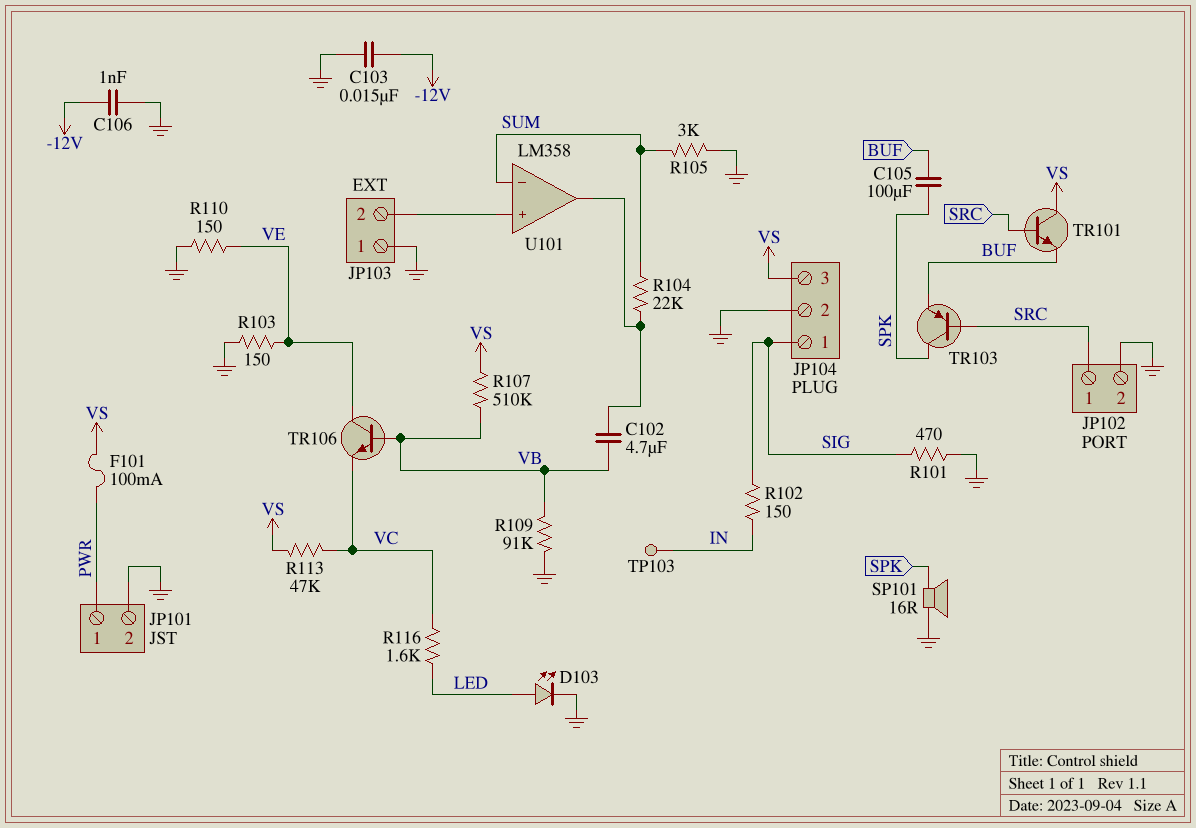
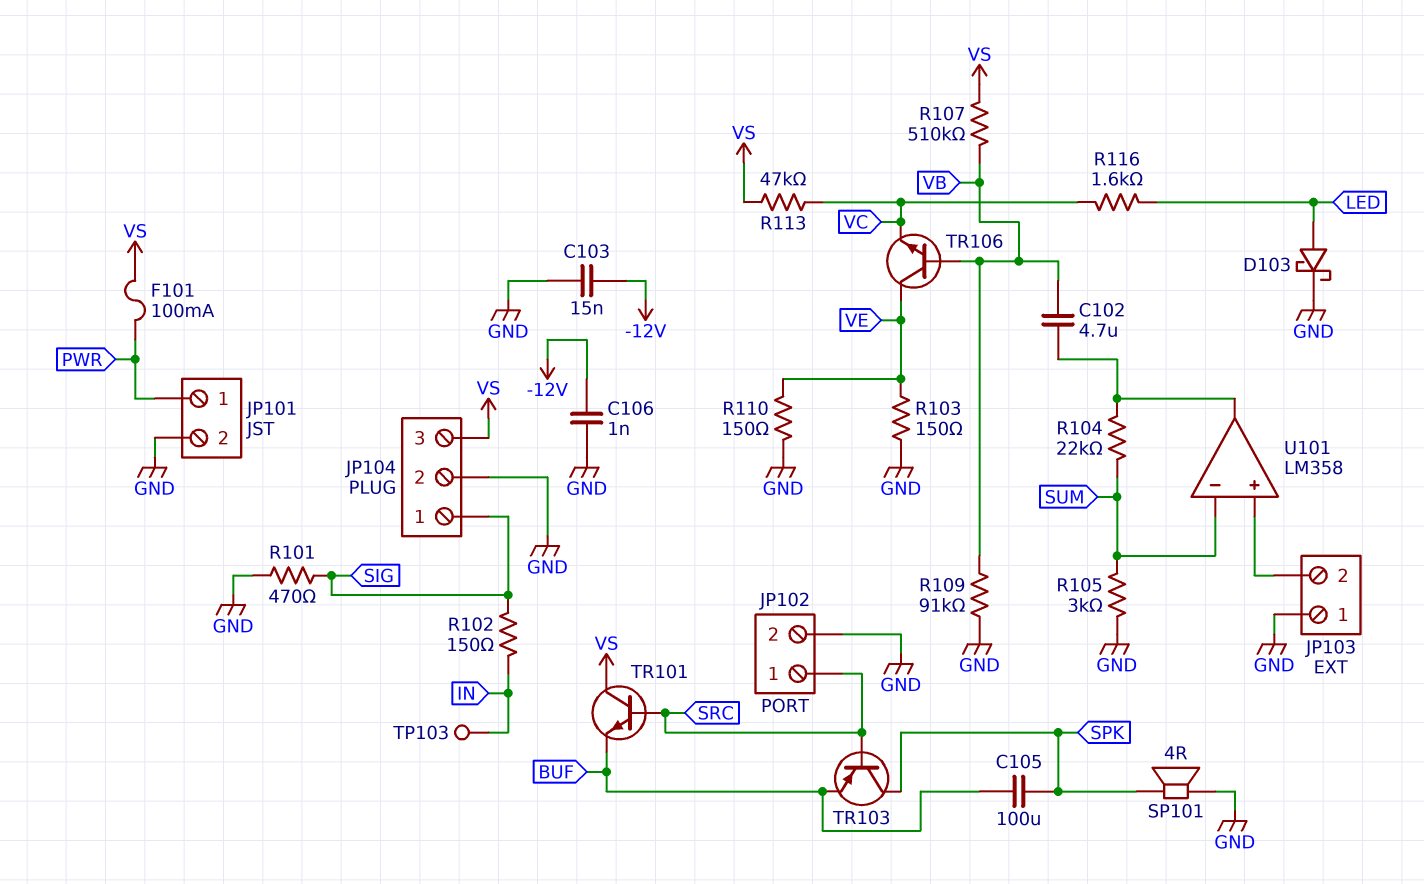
D103: LED (A LED, K GND) -> schottky (A LED, K GND)
SP101: speaker 16R (GND, SPK) -> speaker 4R (GND, SPK)

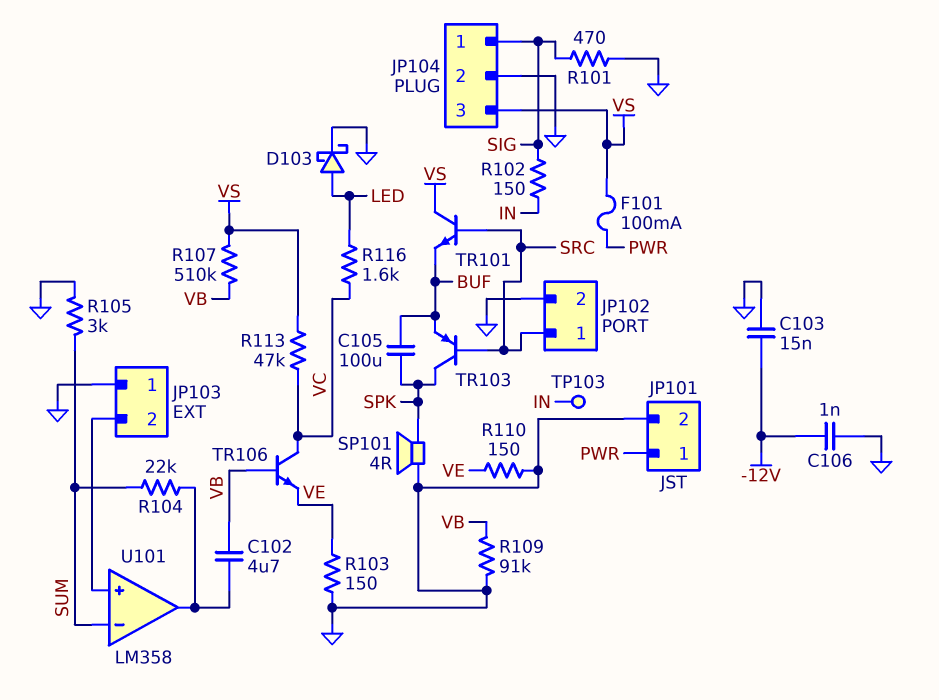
TR106: NPN (B VB, C VE, E VC) -> NPN (B VB, C VC, E VE)

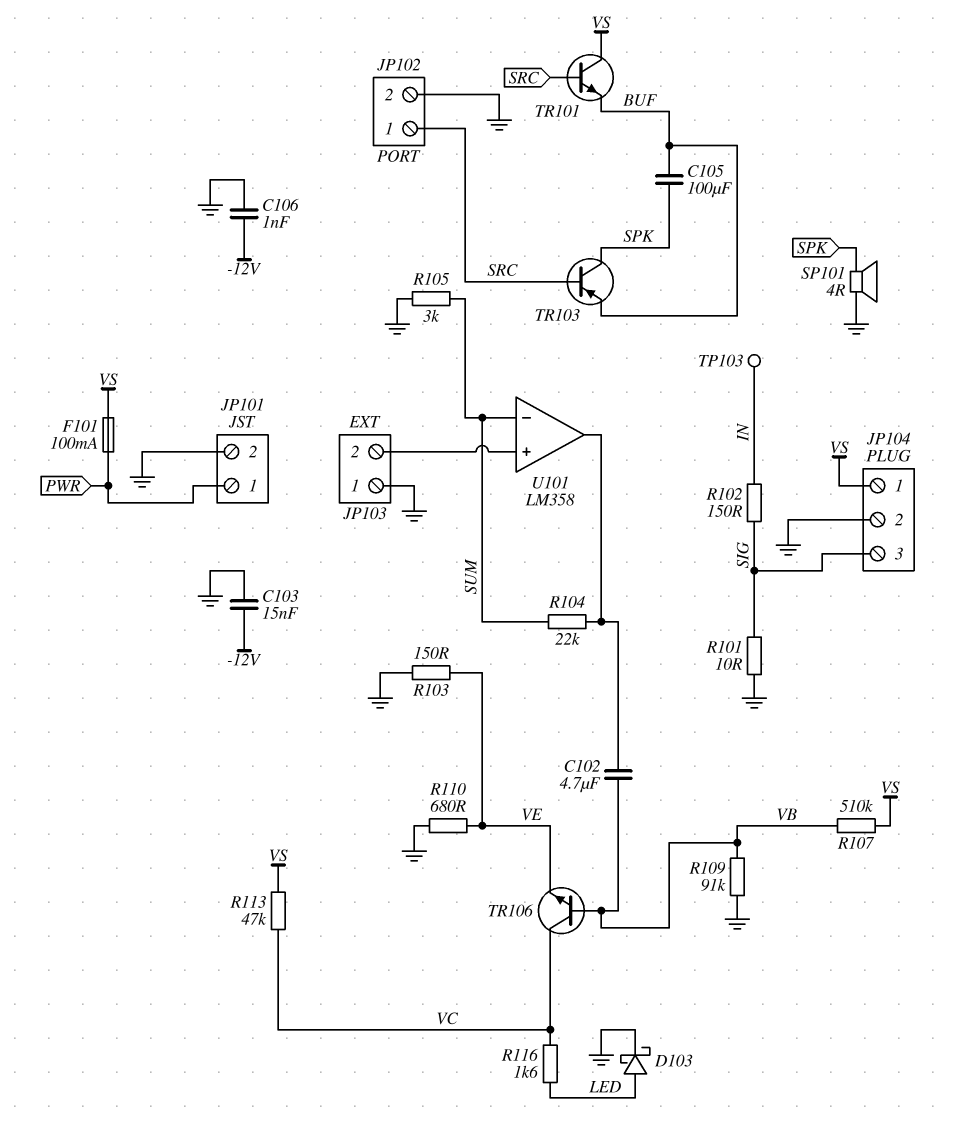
JP104 pin 1: SIG -> VS
JP104 pin 3: VS -> SIG
R101: 470 (GND, SIG) -> 10 (GND, SIG)
R110: 150 (GND, VE) -> 680 (GND, VE)

